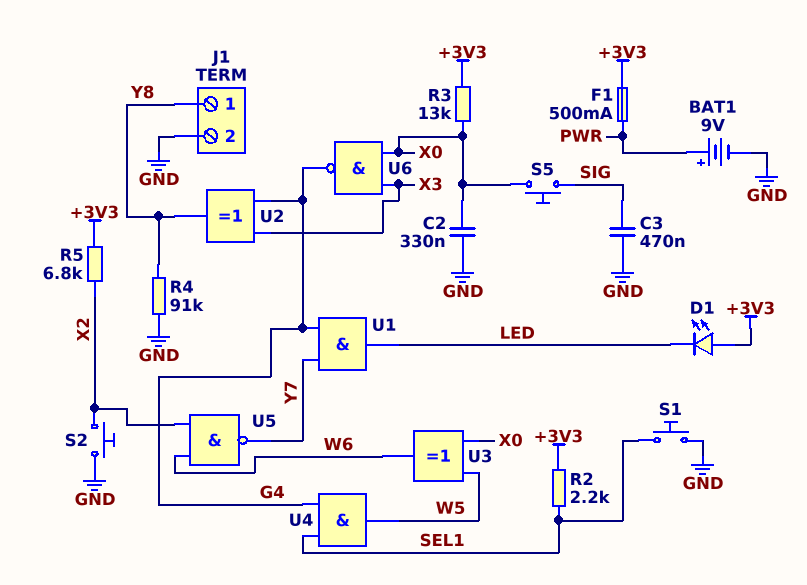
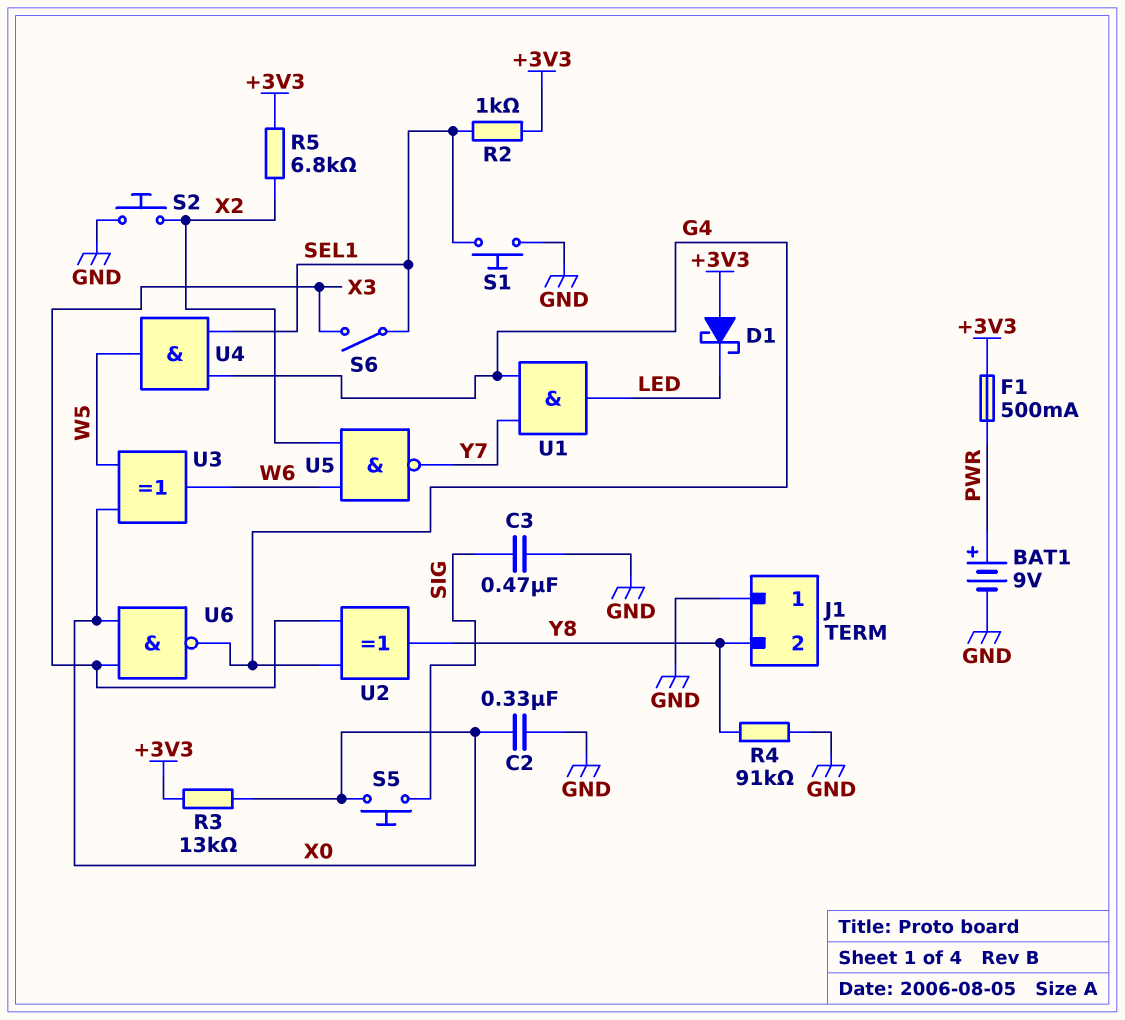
D1: LED (A +3V3, K LED) -> schottky (A +3V3, K LED)
J1 pin 1: Y8 -> GND
J1 pin 2: GND -> Y8
R2: 2.2k (+3V3, SEL1) -> 1k (+3V3, SEL1)
S6: none -> switch (SEL1, X3)

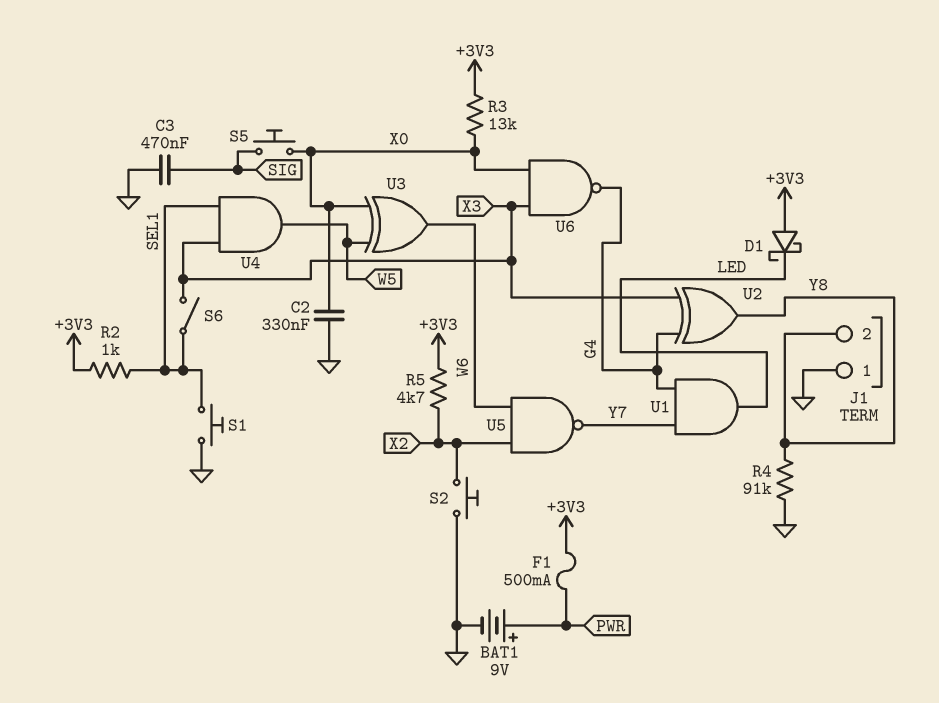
R5: 6.8k (+3V3, X2) -> 4.7k (+3V3, X2)
U4: AND (in G4, in SEL1, out W5) -> AND (in SEL1, in X3, out W5)

